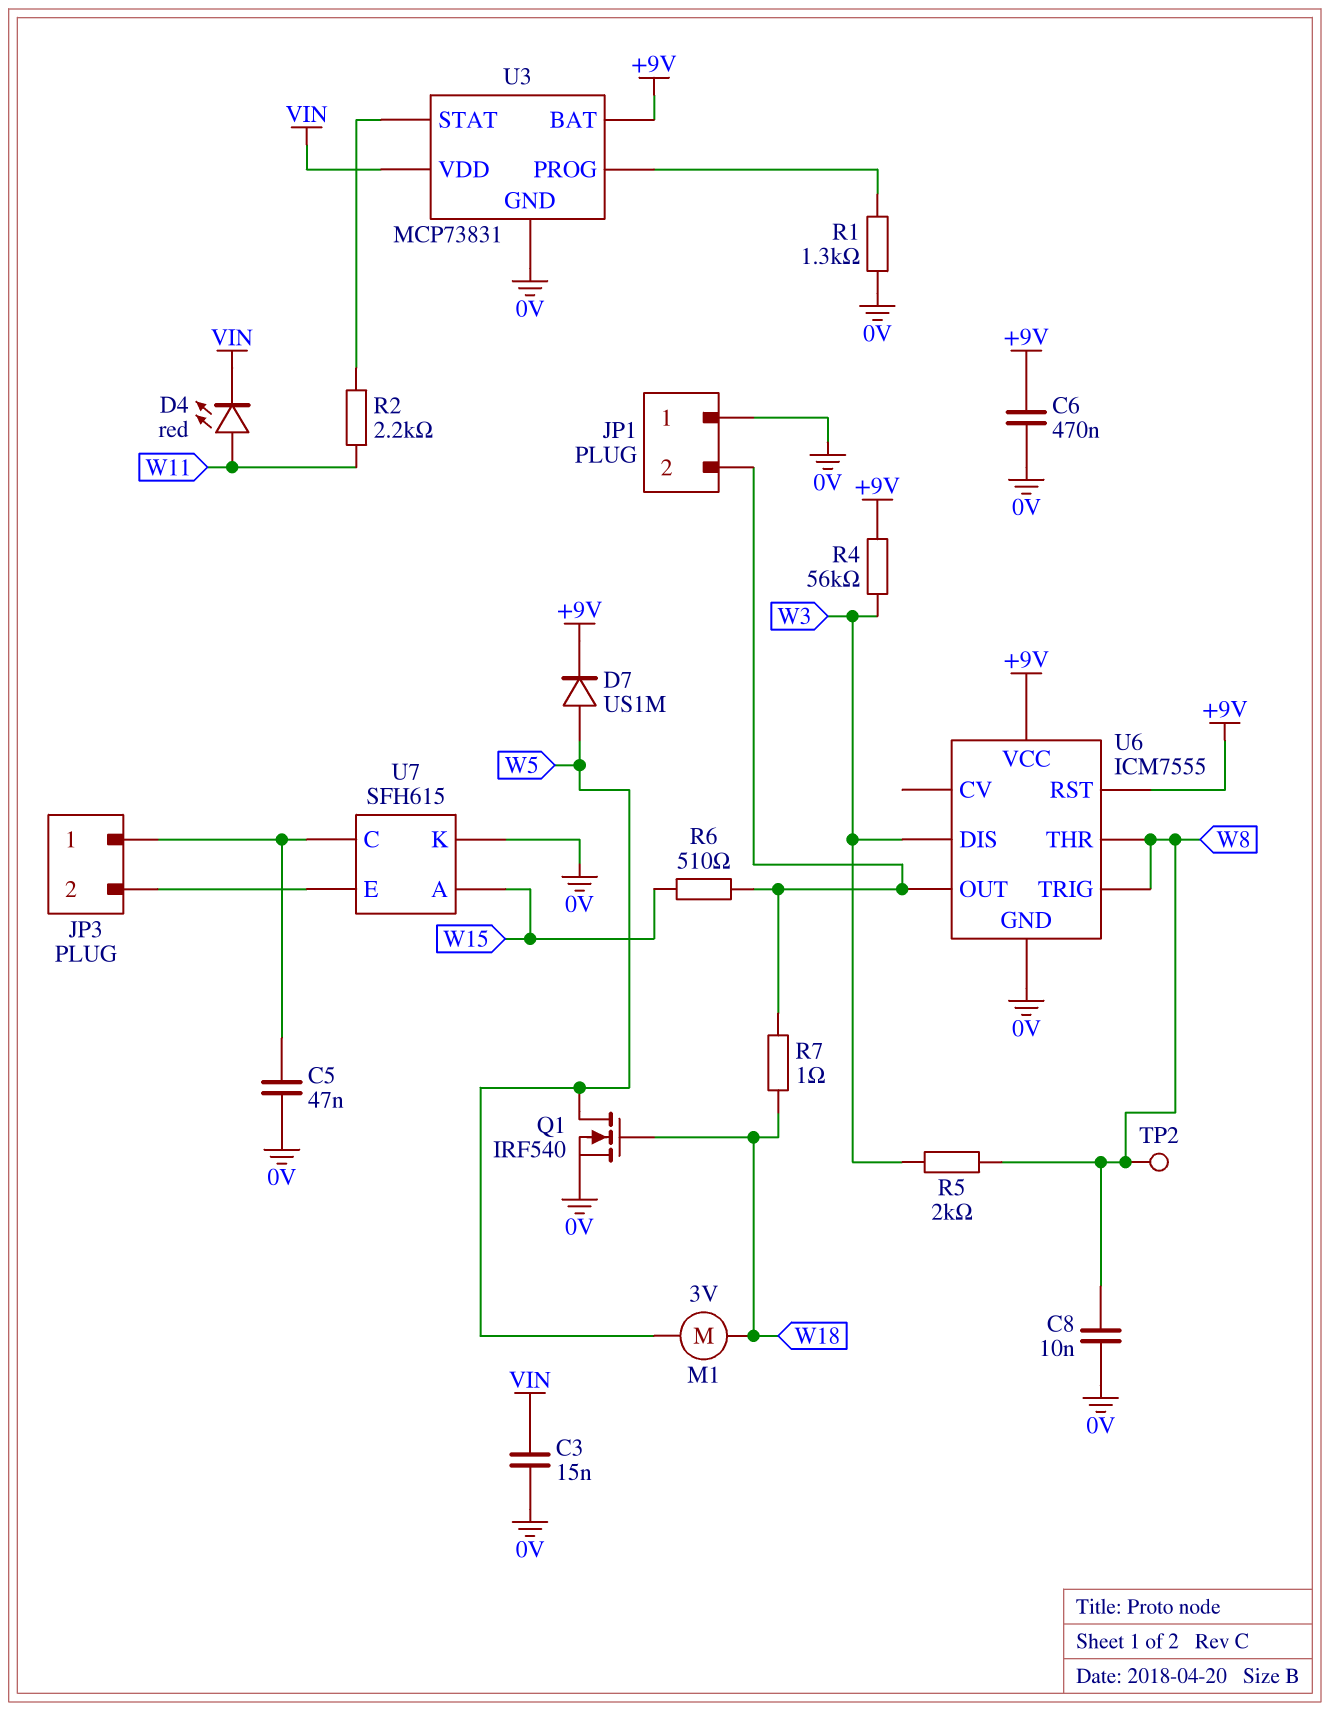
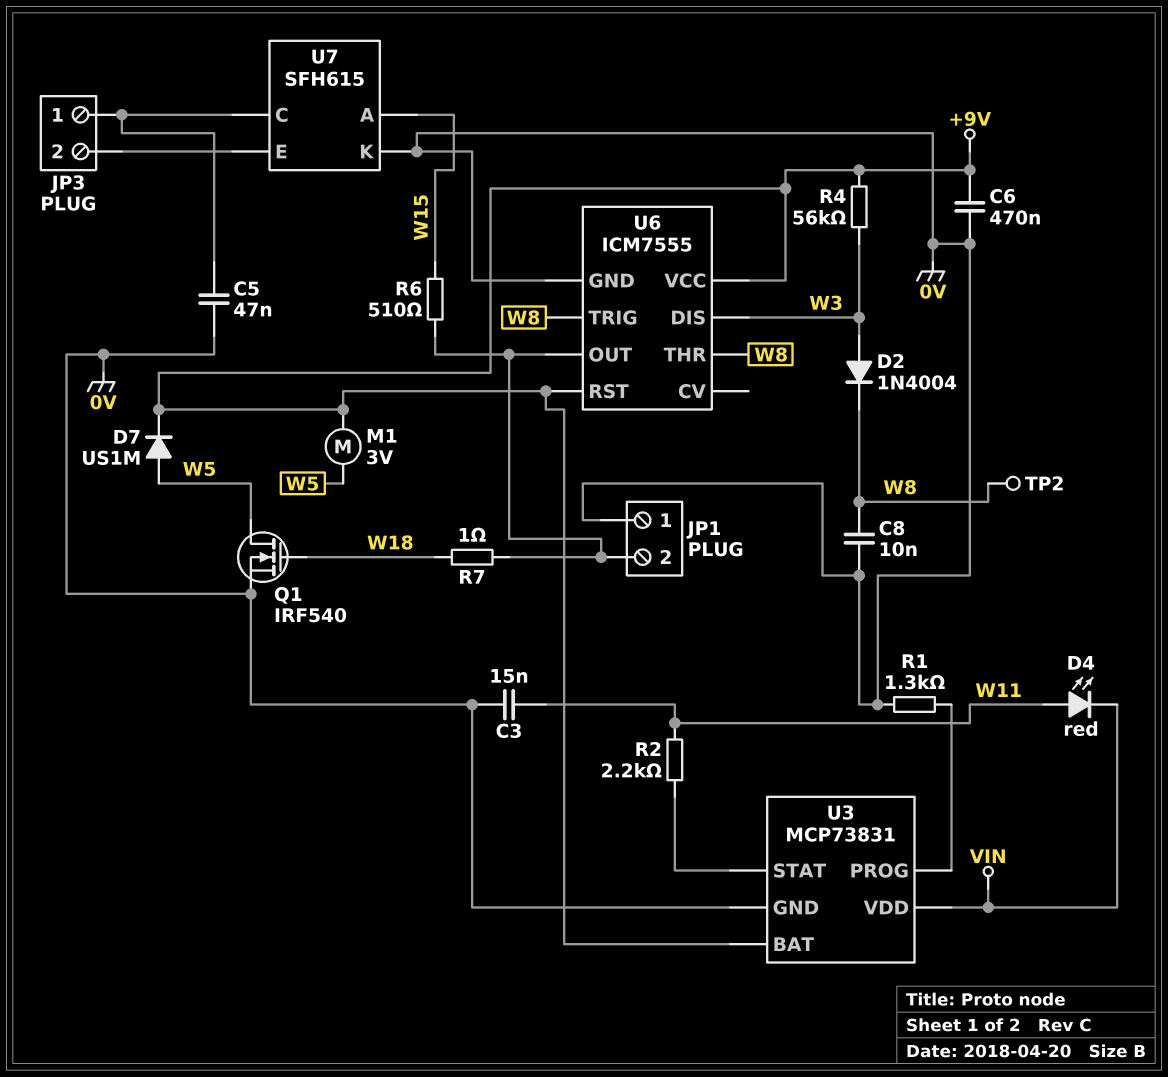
C3: 15nF (0V, VIN) -> 15nF (0V, W11)
D2: none -> diode 1N4004 (A W3, K W8)
M1: motor 3V (W5, W18) -> motor 3V (+9V, W5)
R5: 2k (W3, W8) -> none

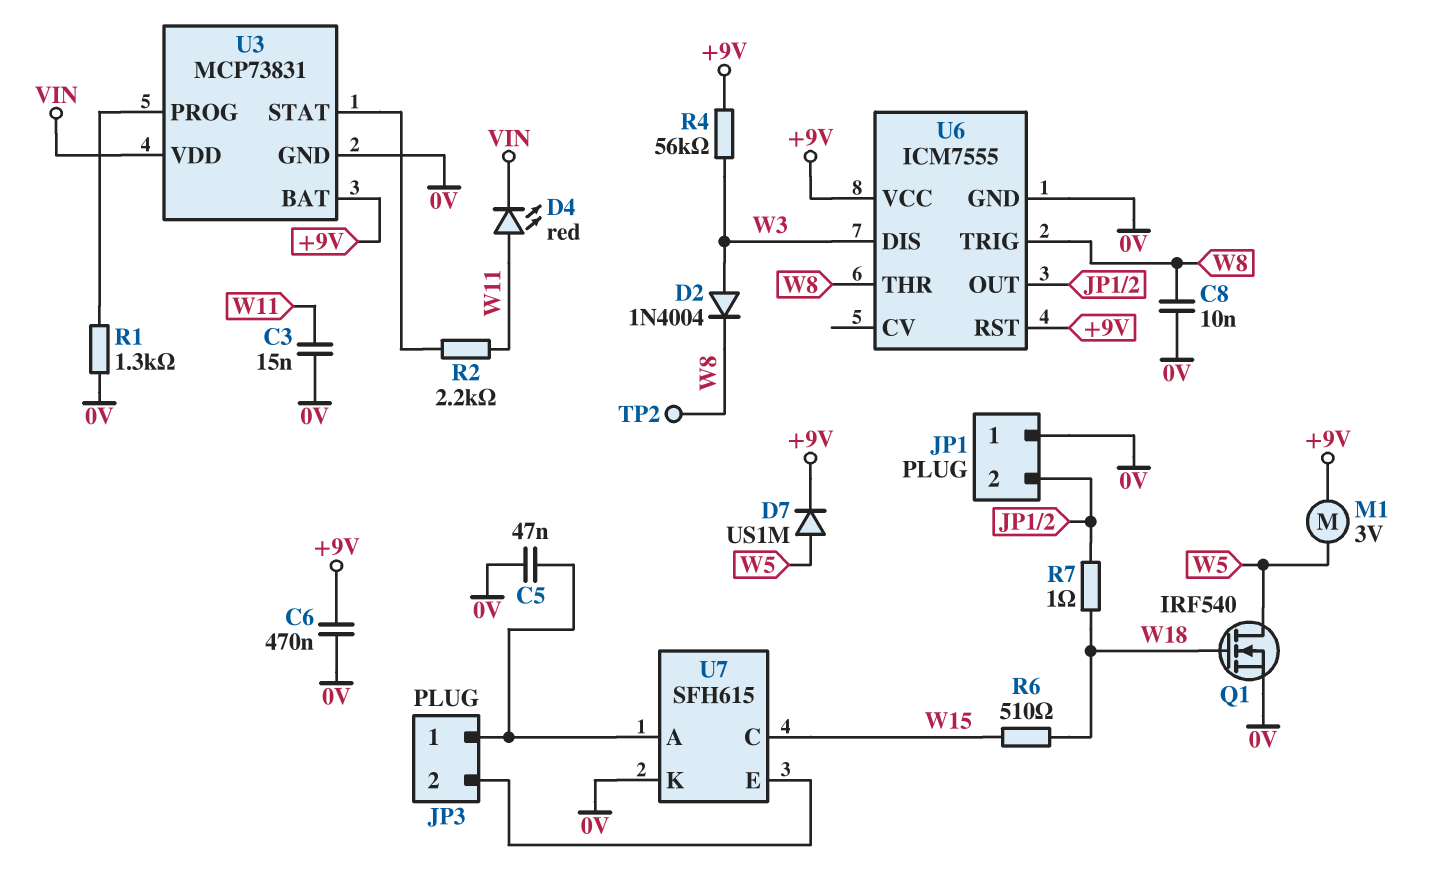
R6: 510 (JP1/2, W15) -> 510 (W15, W18)
U7 pin A: W15 -> JP3/1
U7 pin C: JP3/1 -> W15

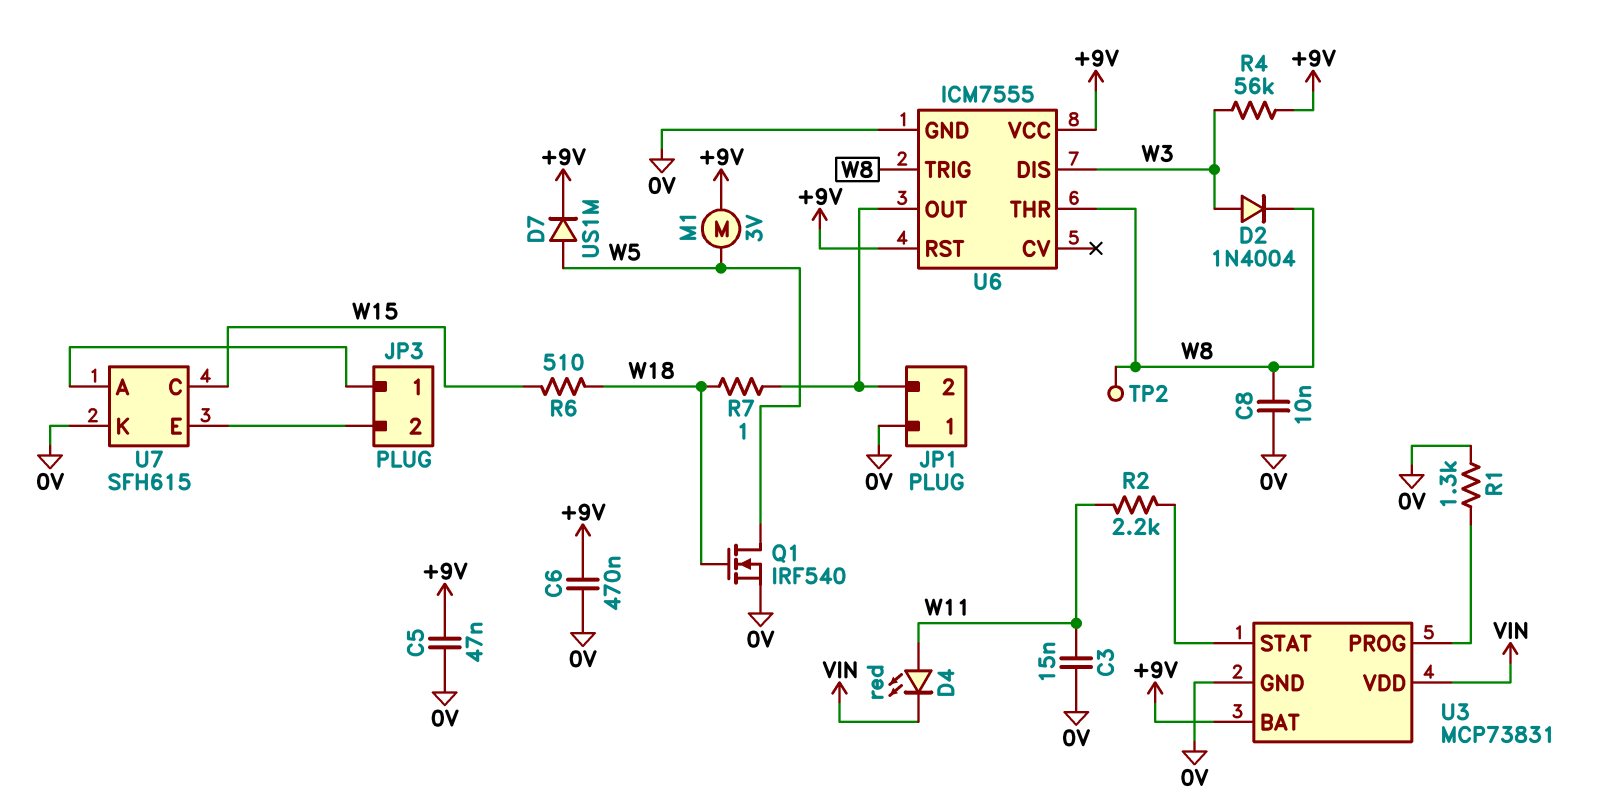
C5: 47nF (0V, JP3/1) -> 47nF (+9V, 0V)

